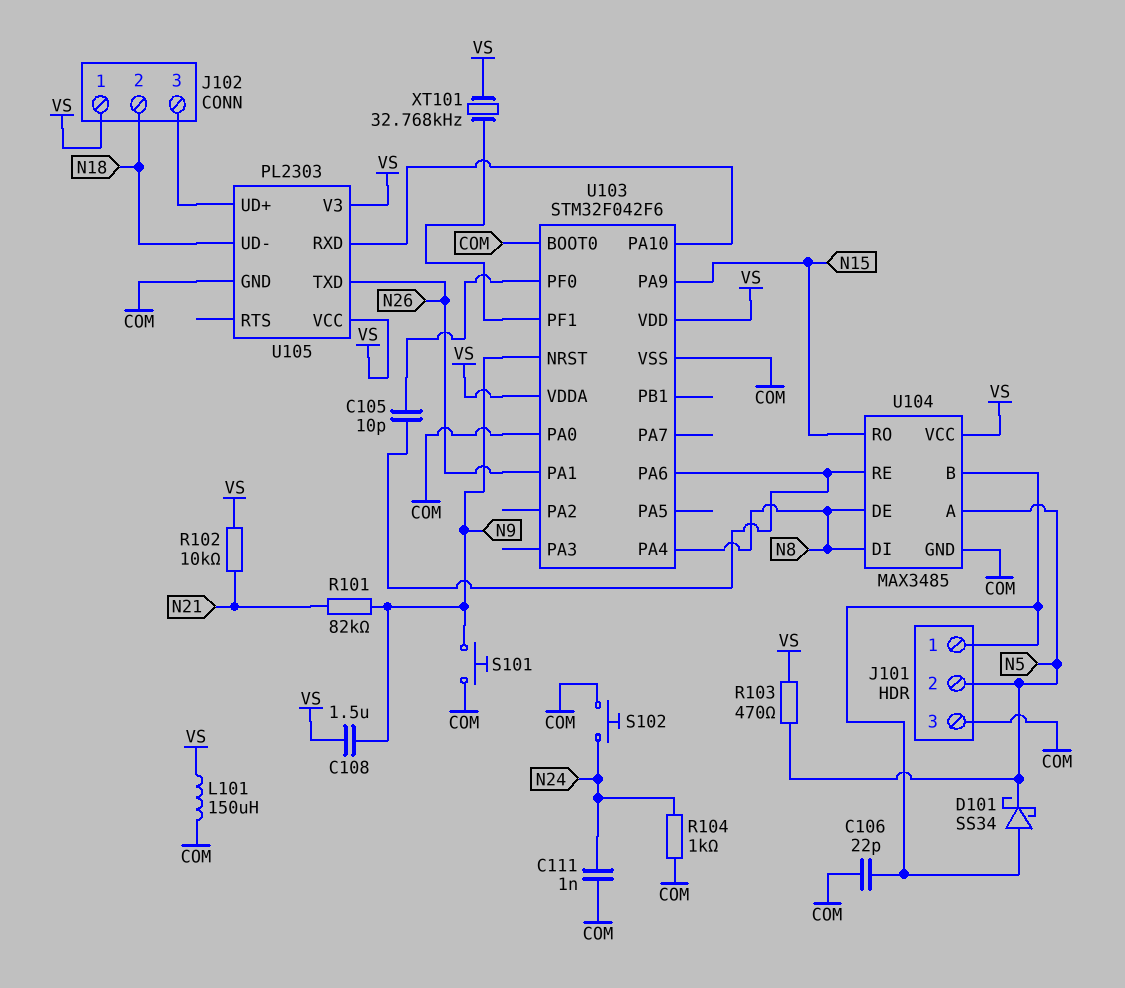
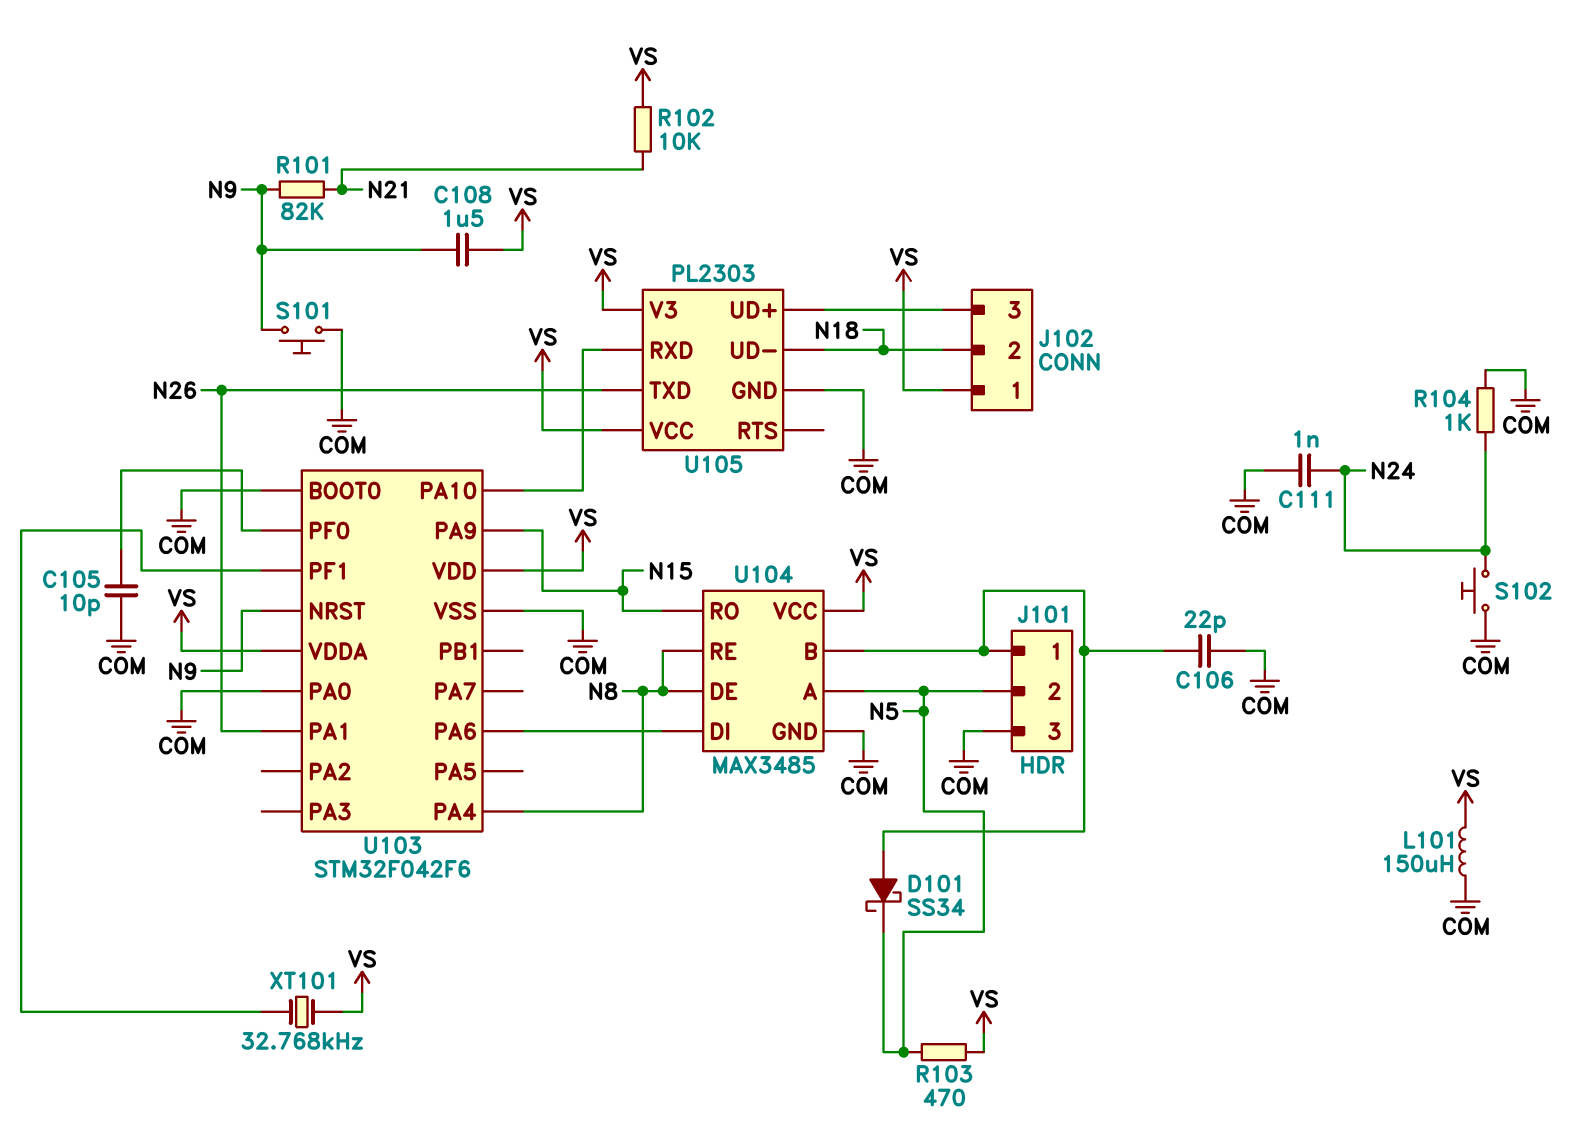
C105: 10pF (U103/PA6, U103/PF0) -> 10pF (COM, U103/PF0)
U104 pin DI: N8 -> U103/PA6
U104 pin RE: U103/PA6 -> N8

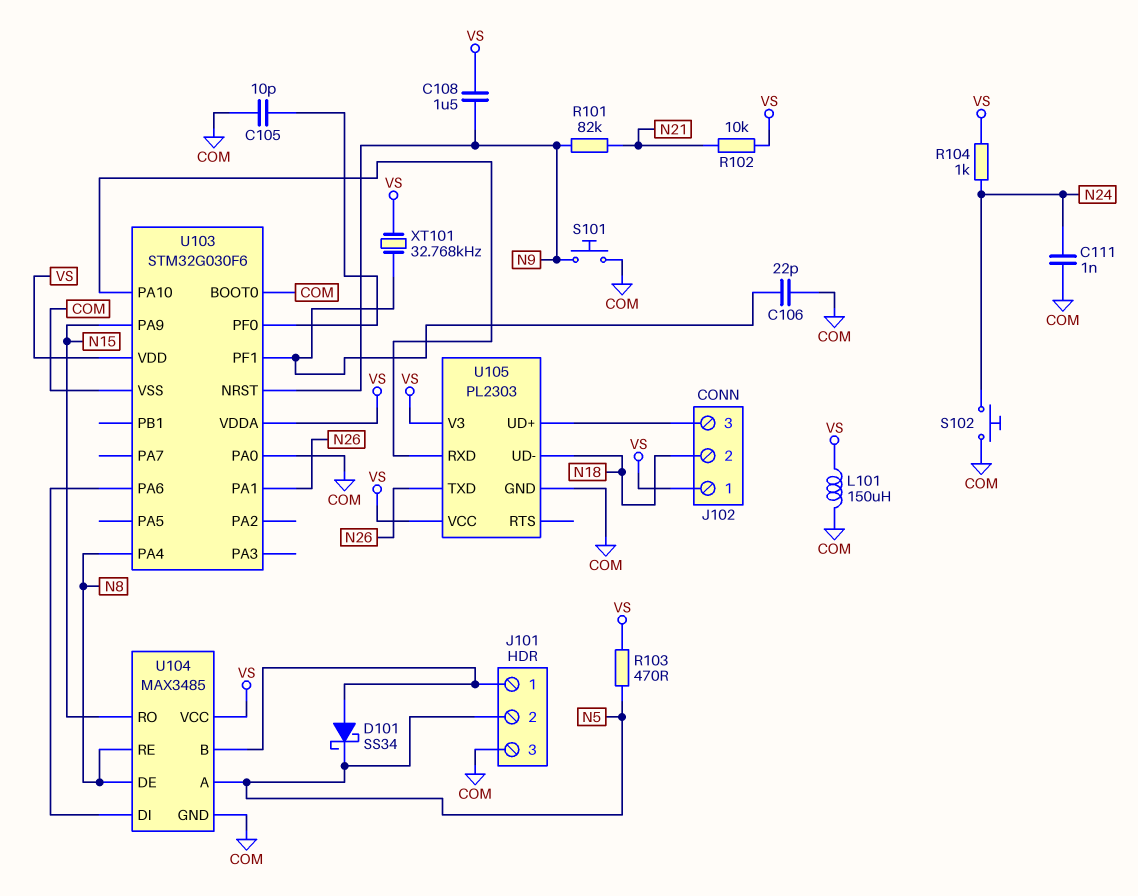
C106: 22pF (COM, J101/1) -> 22pF (COM, U103/PF1)
R104: 1k (COM, N24) -> 1k (N24, VS)
U103: STM32F042F6 -> STM32G030F6

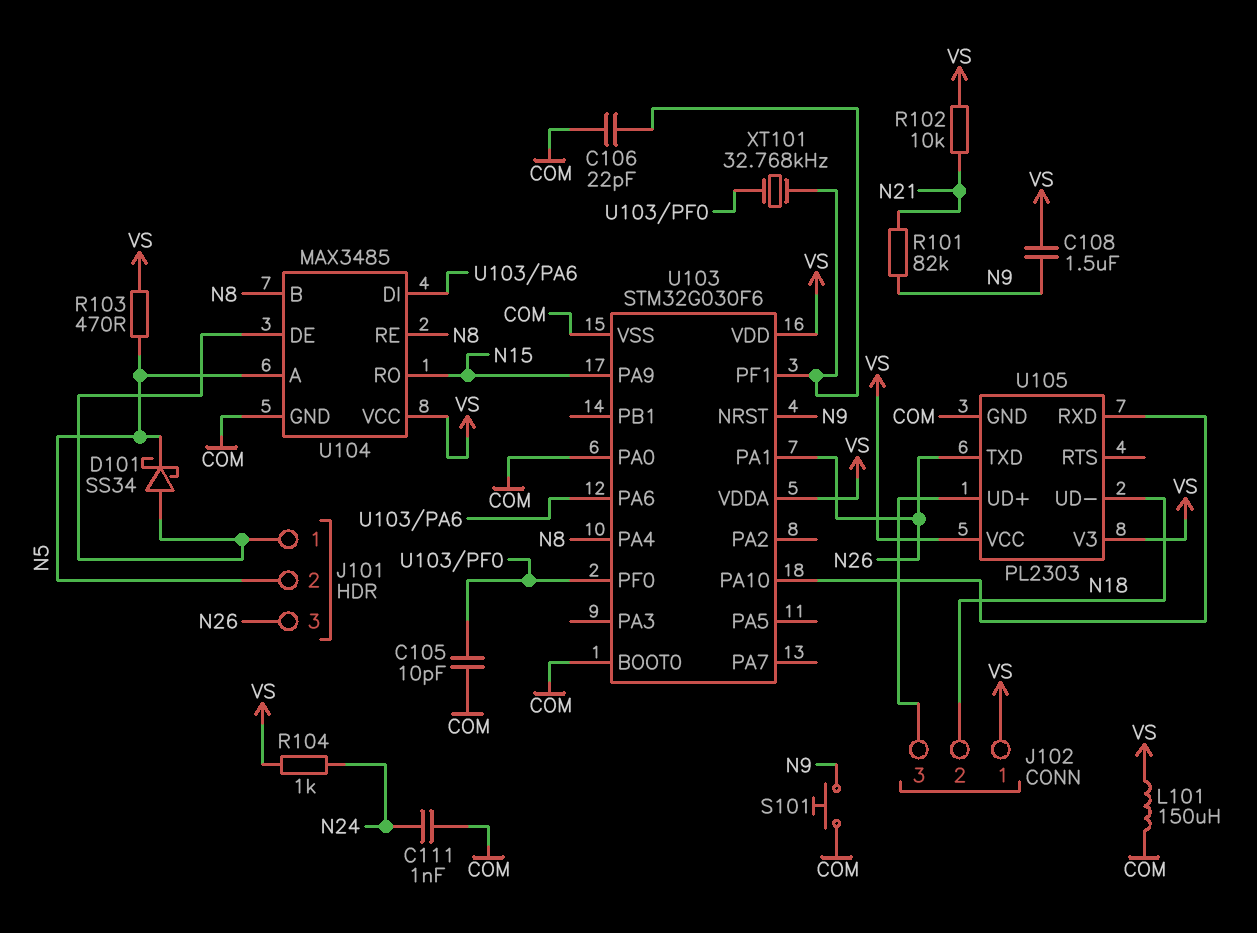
J101 pin 3: COM -> N26
S102: button (COM, N24) -> none
U104 pin B: J101/1 -> N8
U104 pin DE: N8 -> J101/1
XT101: 32.768kHz (U103/PF1, VS) -> 32.768kHz (U103/PF0, U103/PF1)

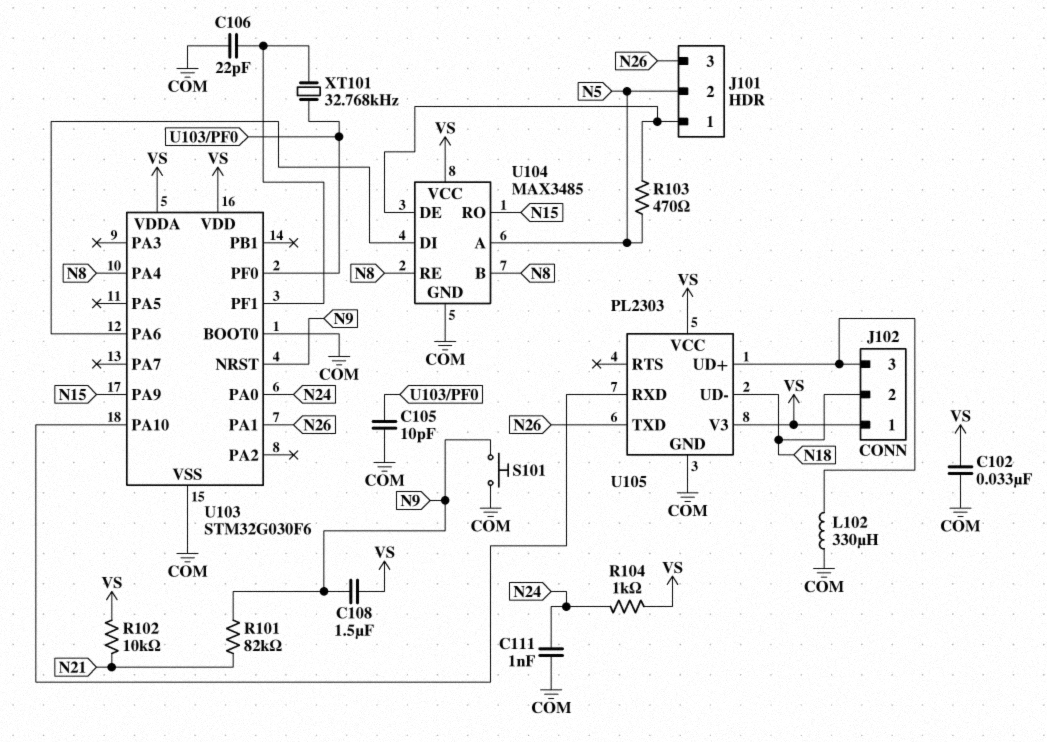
C102: none -> 33nF (COM, VS)
D101: schottky SS34 (A J101/1, K N5) -> none
L101: 150uH (COM, VS) -> none
L102: none -> 330uH (COM, J102/3)
R103: 470 (N5, VS) -> 470 (J101/1, N5)
U103 pin PA0: COM -> N24

